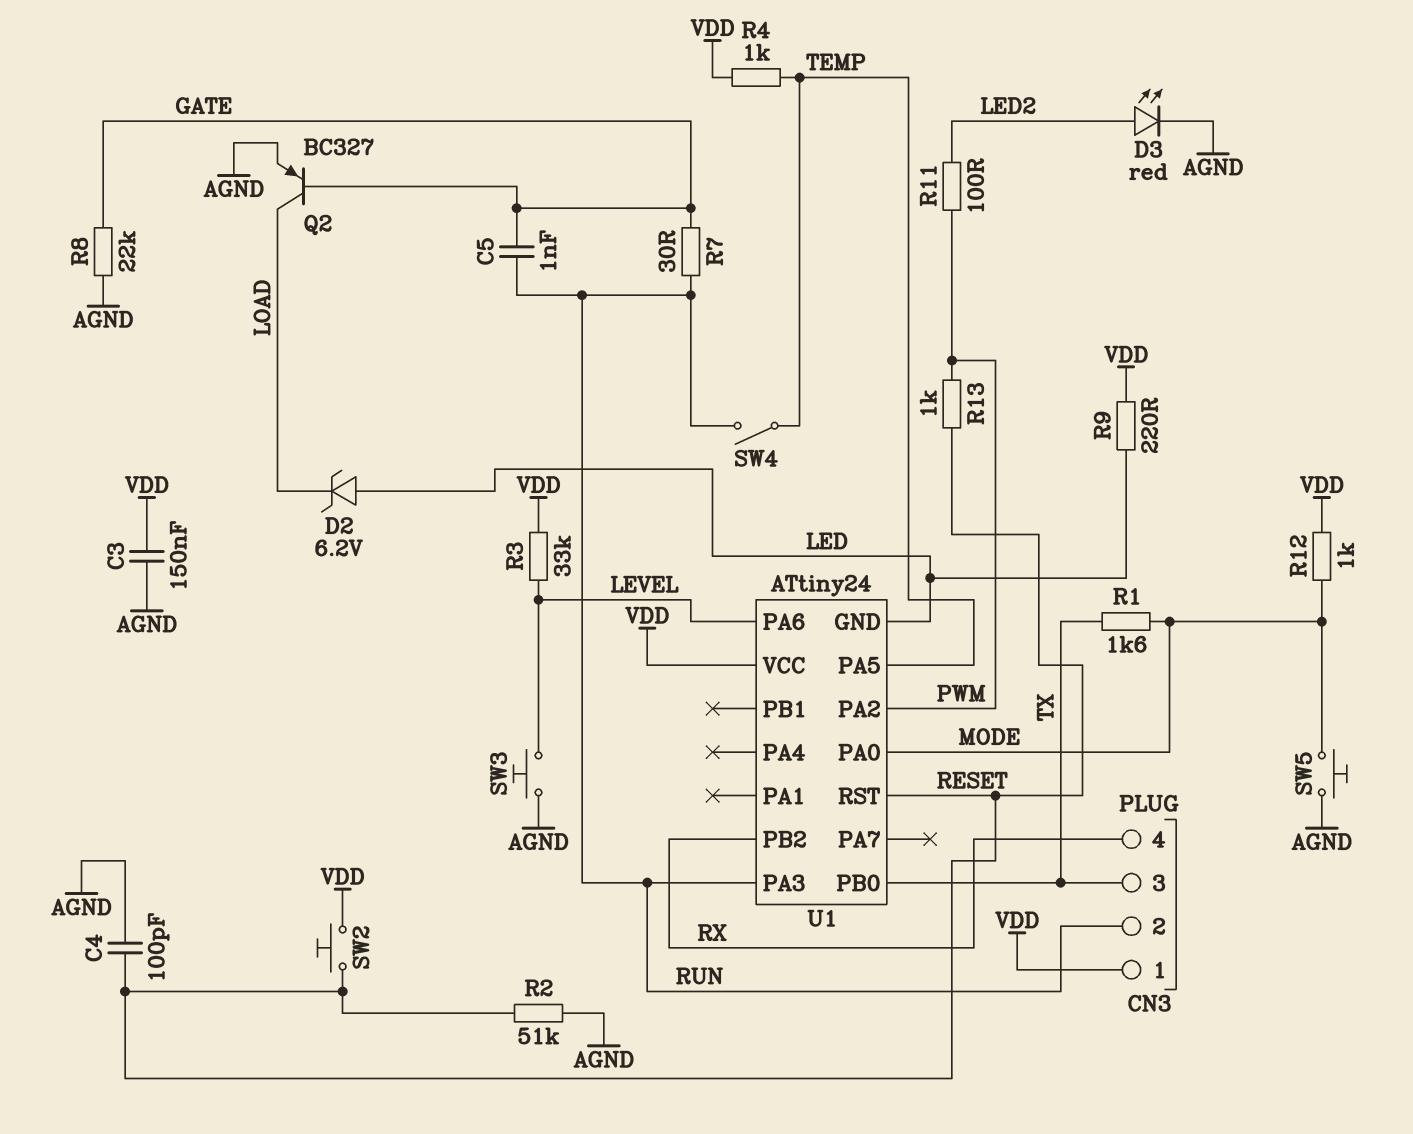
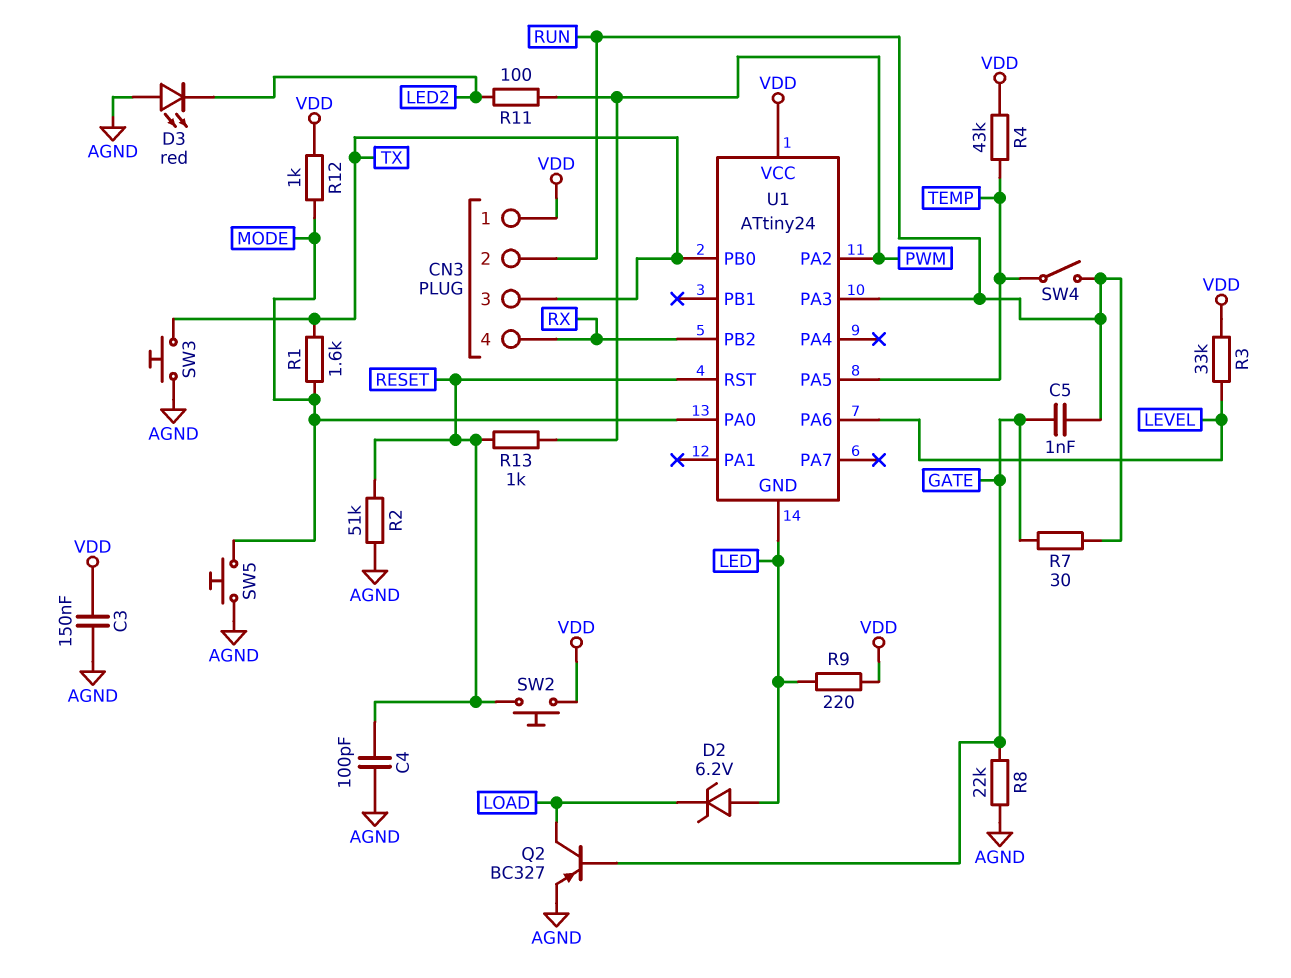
D3: LED red (A LED2, K AGND) -> LED red (A AGND, K LED2)
R4: 1k (TEMP, VDD) -> 43k (TEMP, VDD)
SW3: button (AGND, LEVEL) -> button (AGND, TX)

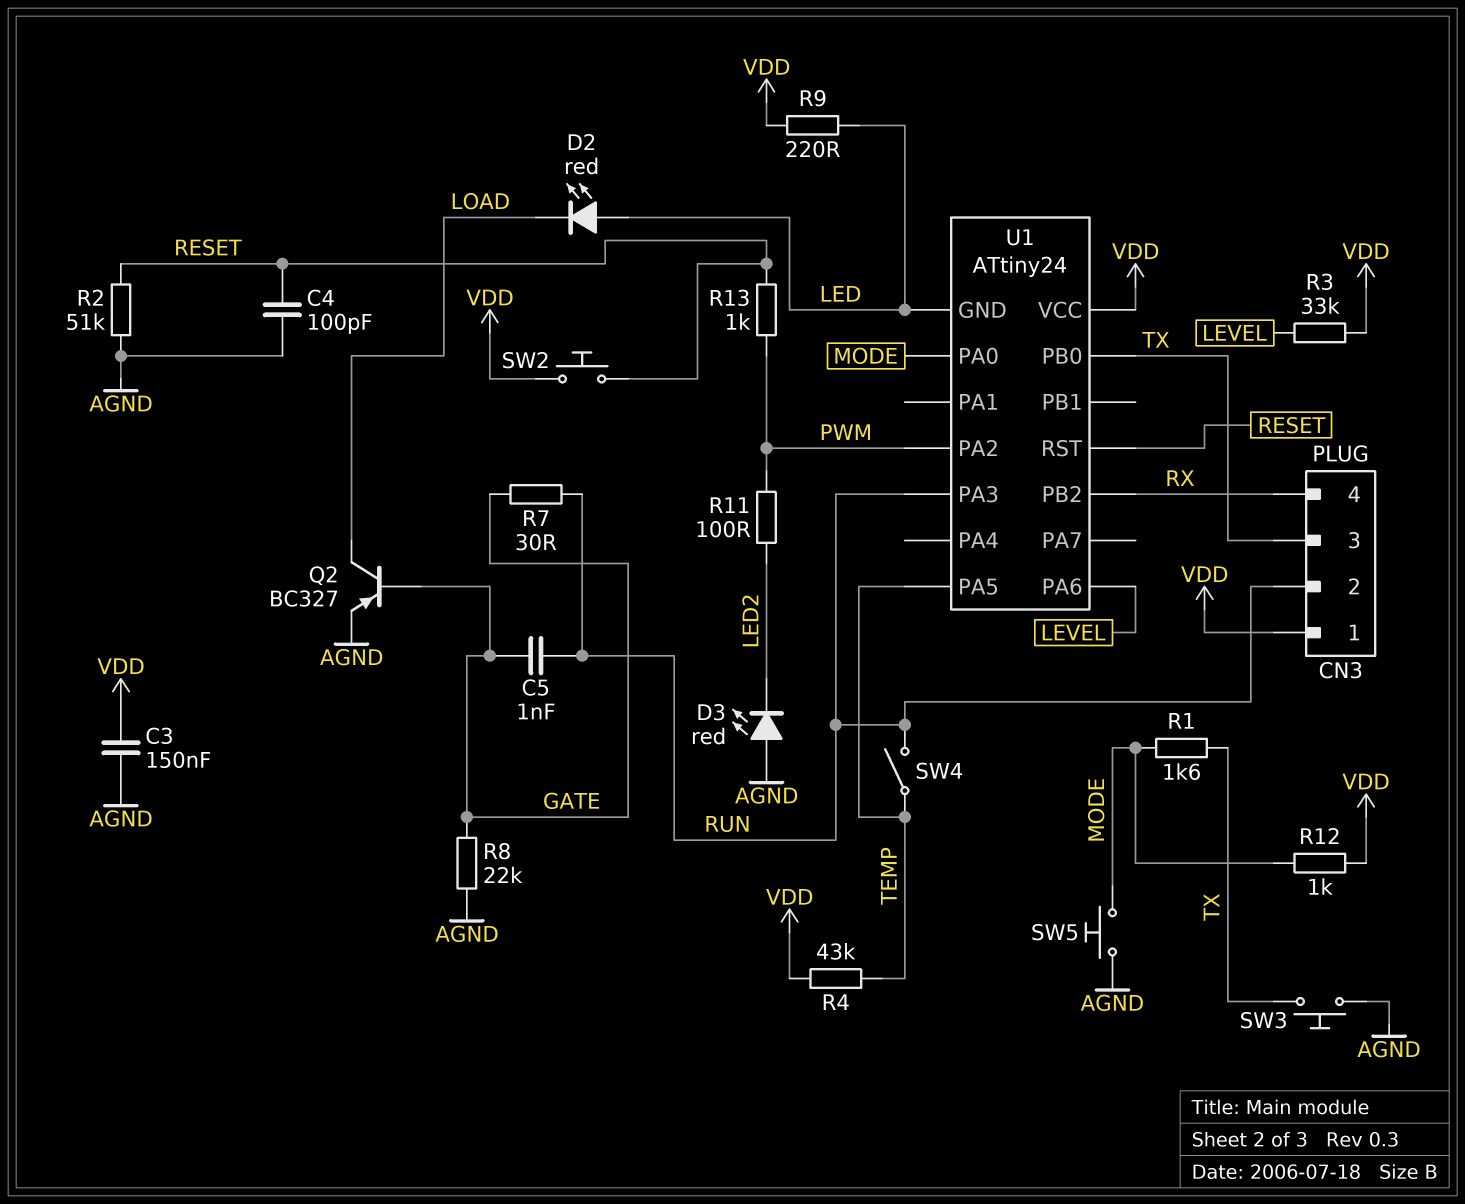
D2: zener 6.2V (A LED, K LOAD) -> LED red (A LED, K LOAD)

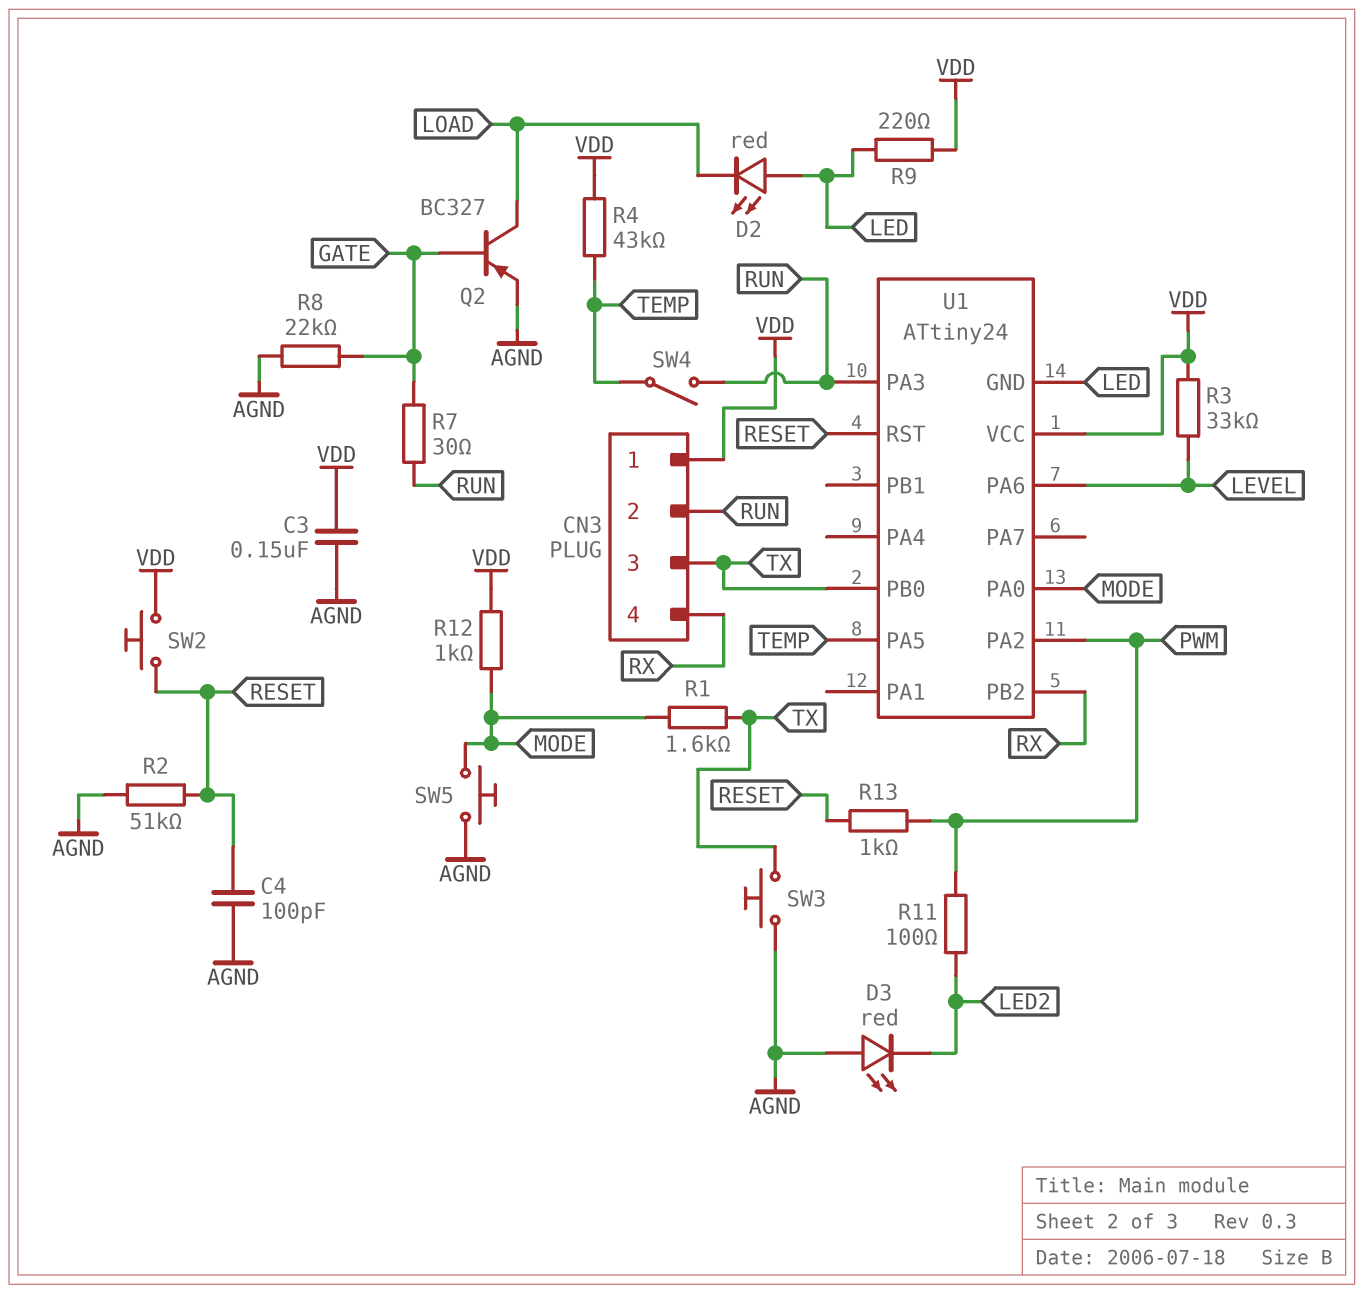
C5: 1nF (GATE, RUN) -> none

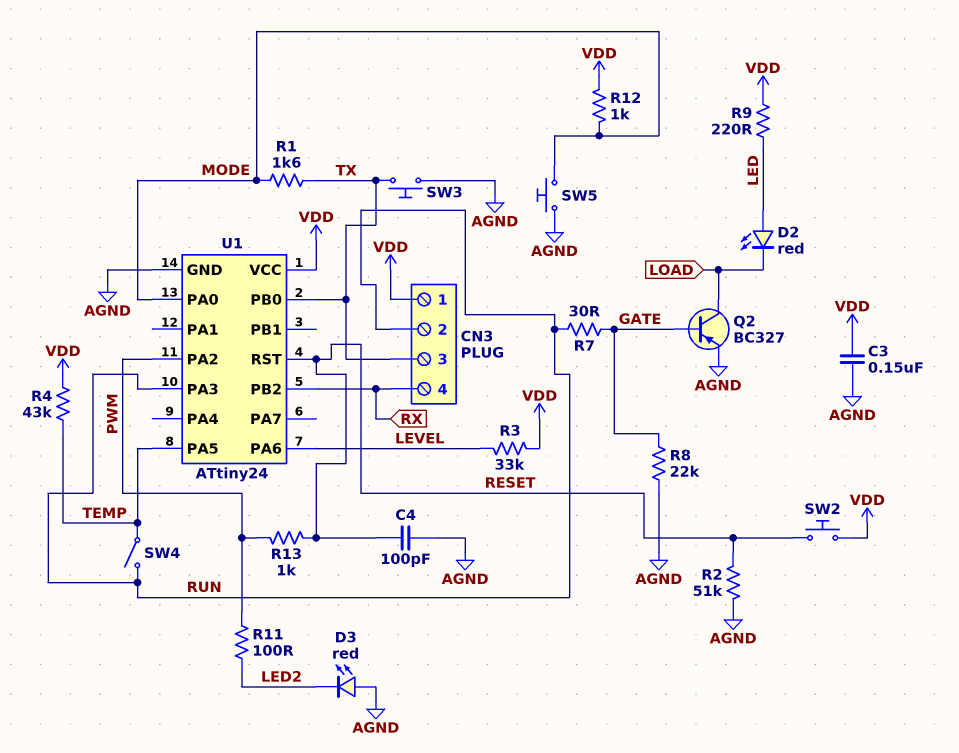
U1 pin GND: LED -> AGND

